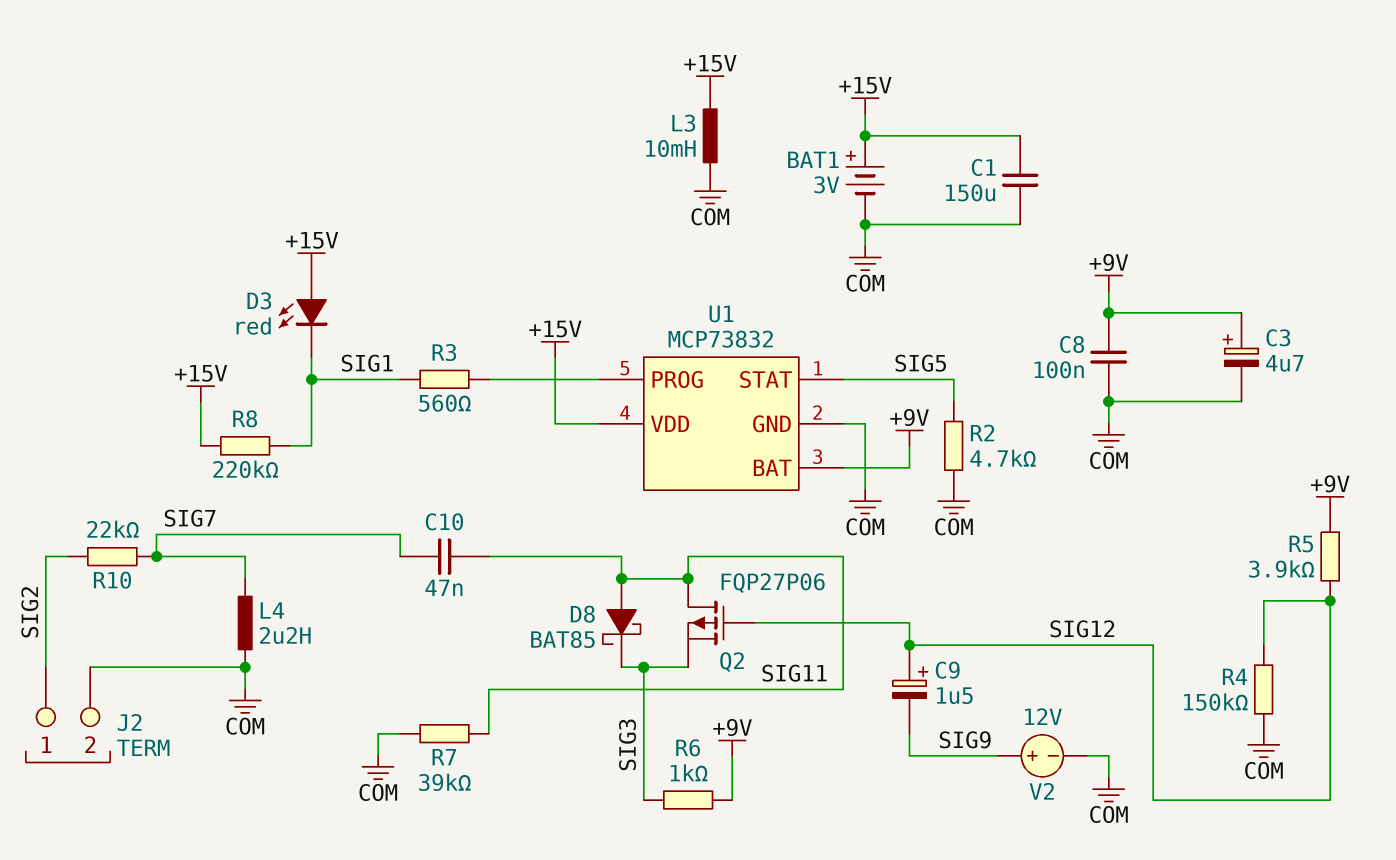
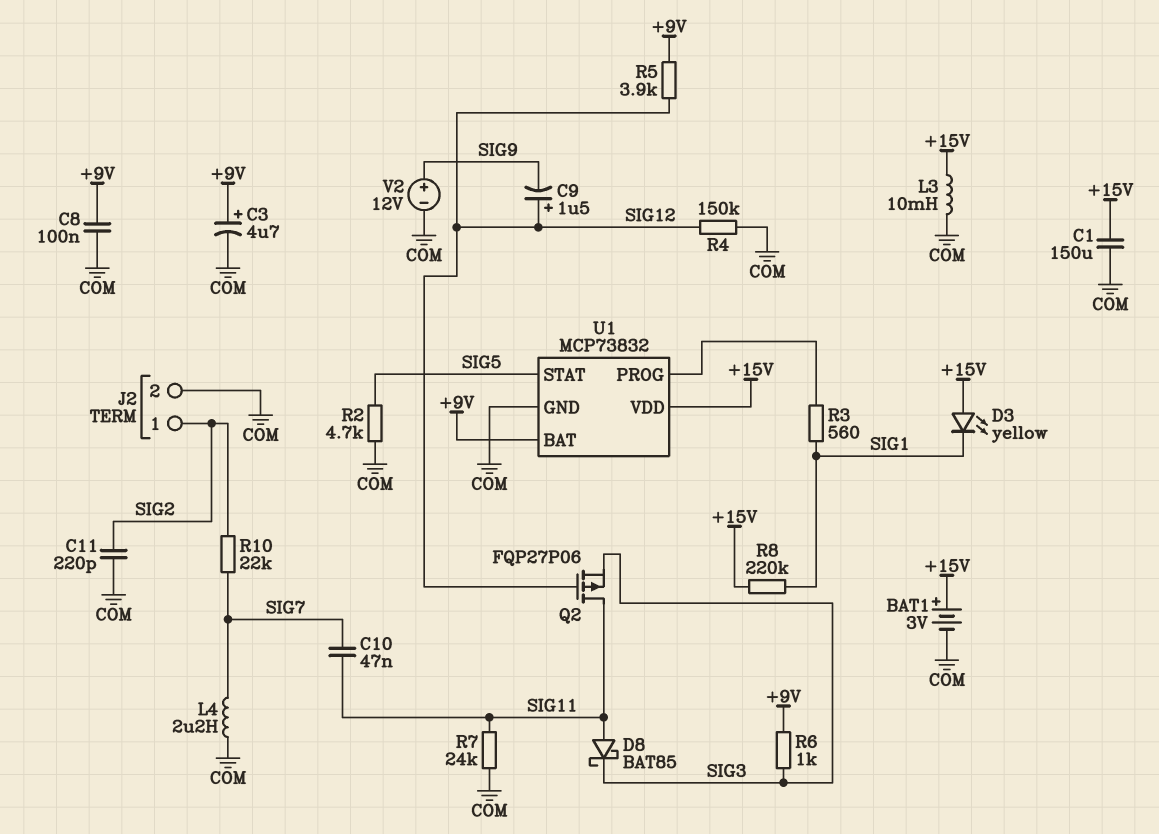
C11: none -> 220pF (COM, SIG2)
D3: LED red (A +15V, K SIG1) -> LED yellow (A +15V, K SIG1)
R7: 39k (COM, SIG11) -> 24k (COM, SIG11)

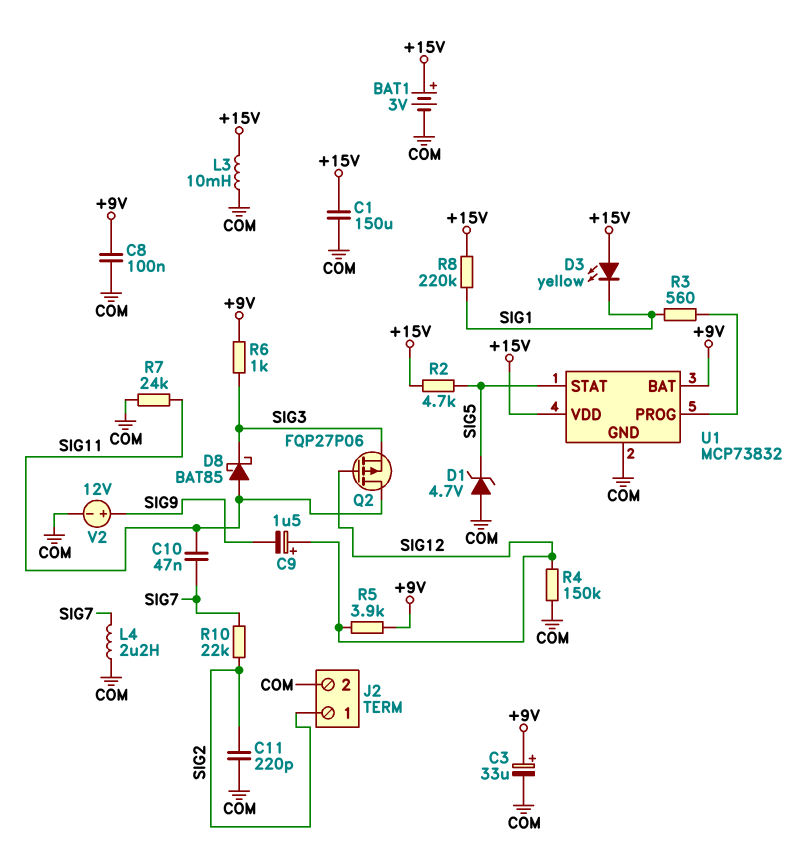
C3: 4.7uF (plus +9V, minus COM) -> 33uF (plus +9V, minus COM)
D1: none -> zener 4.7V (A COM, K SIG5)
R2: 4.7k (COM, SIG5) -> 4.7k (+15V, SIG5)

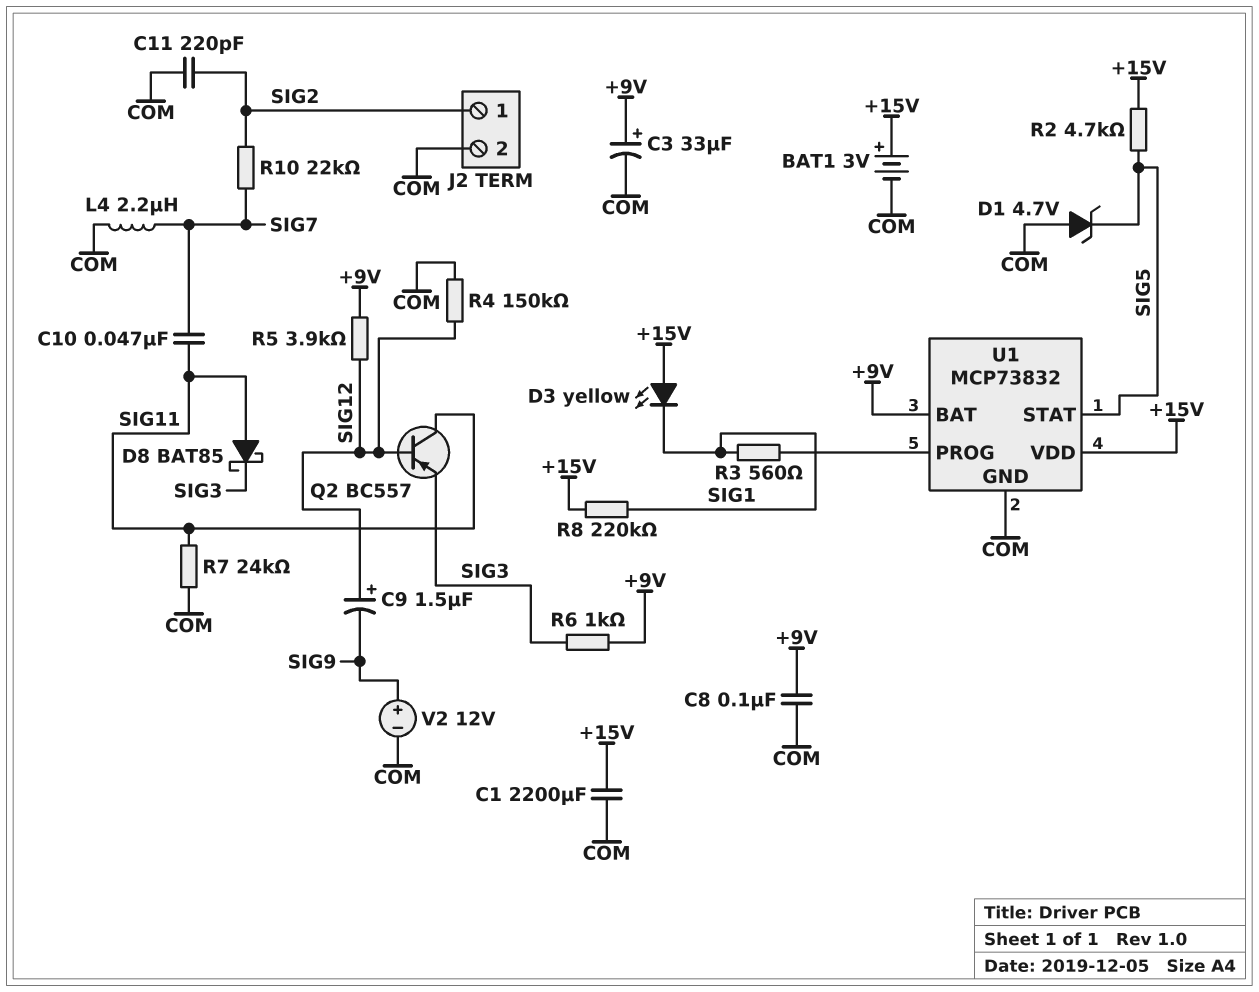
C1: 150uF (+15V, COM) -> 2200uF (+15V, COM)
L3: 10mH (+15V, COM) -> none
Q2: PMOS FQP27P06 (G SIG12, D SIG11, S SIG3) -> PNP BC557 (B SIG12, C SIG11, E SIG3)

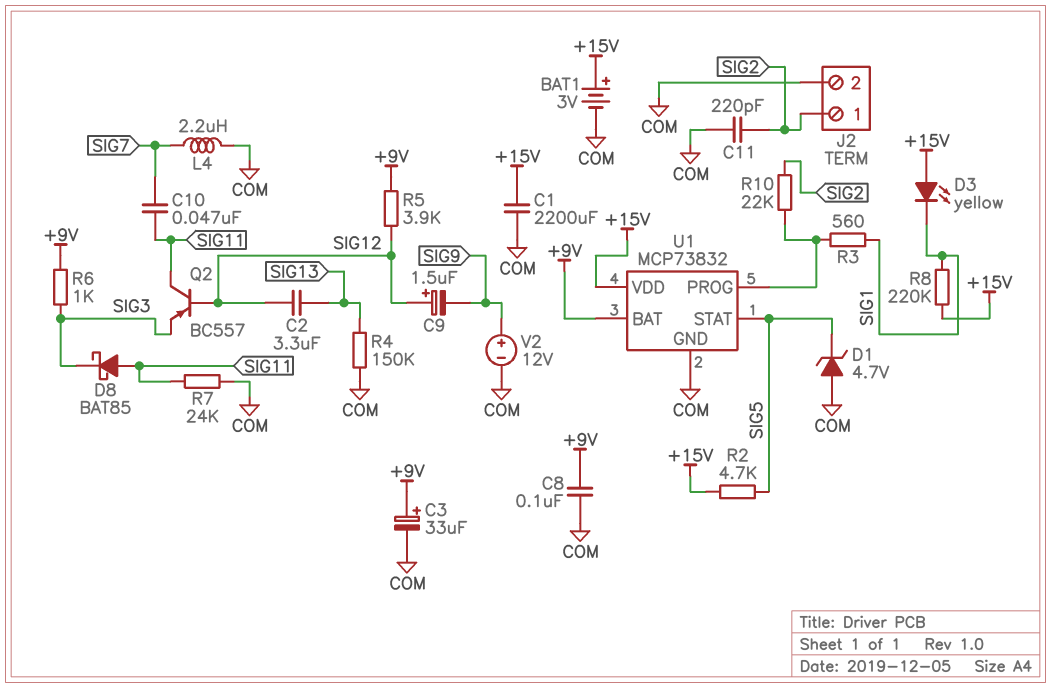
C2: none -> 3.3uF (SIG12, SIG13)
R4: 150k (COM, SIG12) -> 150k (COM, SIG13)
R10: 22k (SIG2, SIG7) -> 22k (SIG2, U1/PROG)

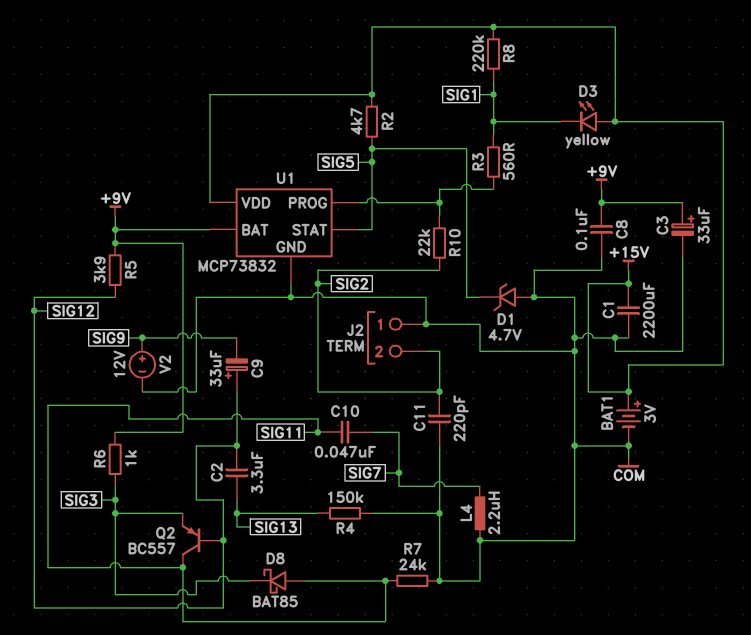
C9: 1.5uF (plus SIG12, minus SIG9) -> 33uF (plus SIG12, minus SIG9)
J2 pin 1: SIG2 -> COM
J2 pin 2: COM -> SIG2

